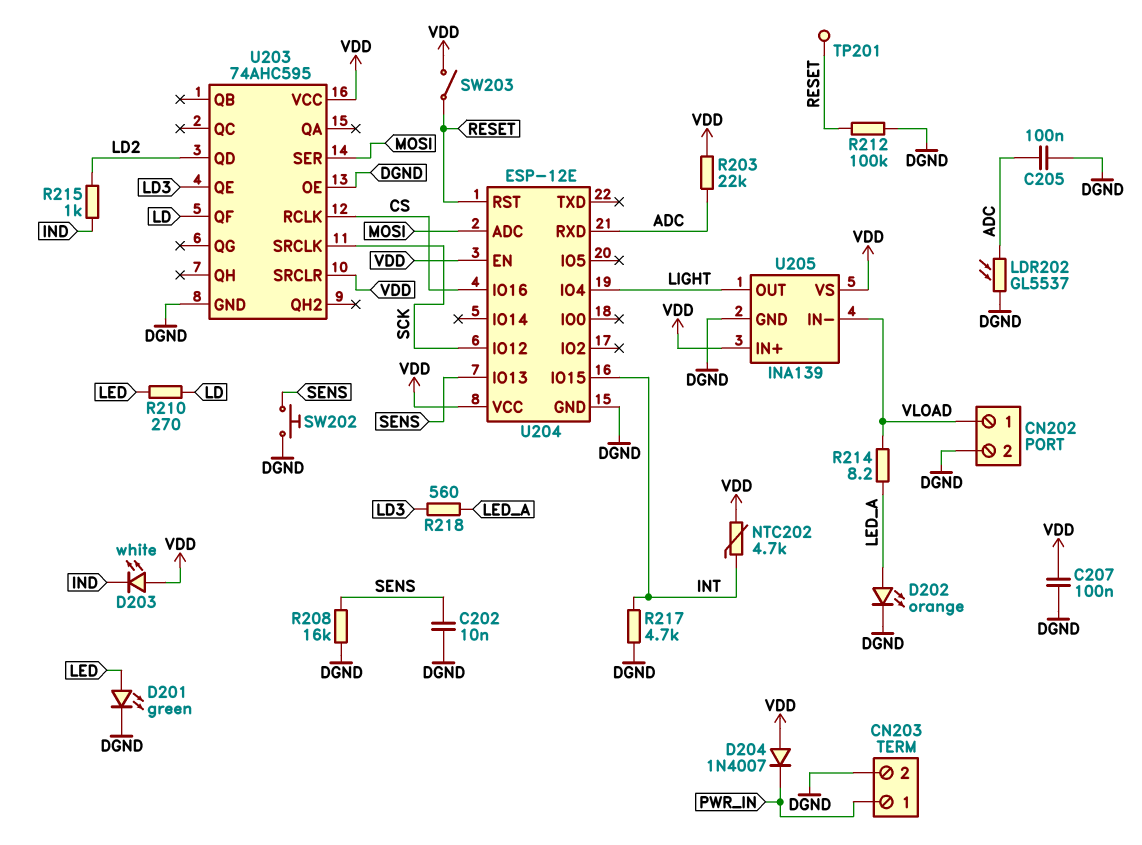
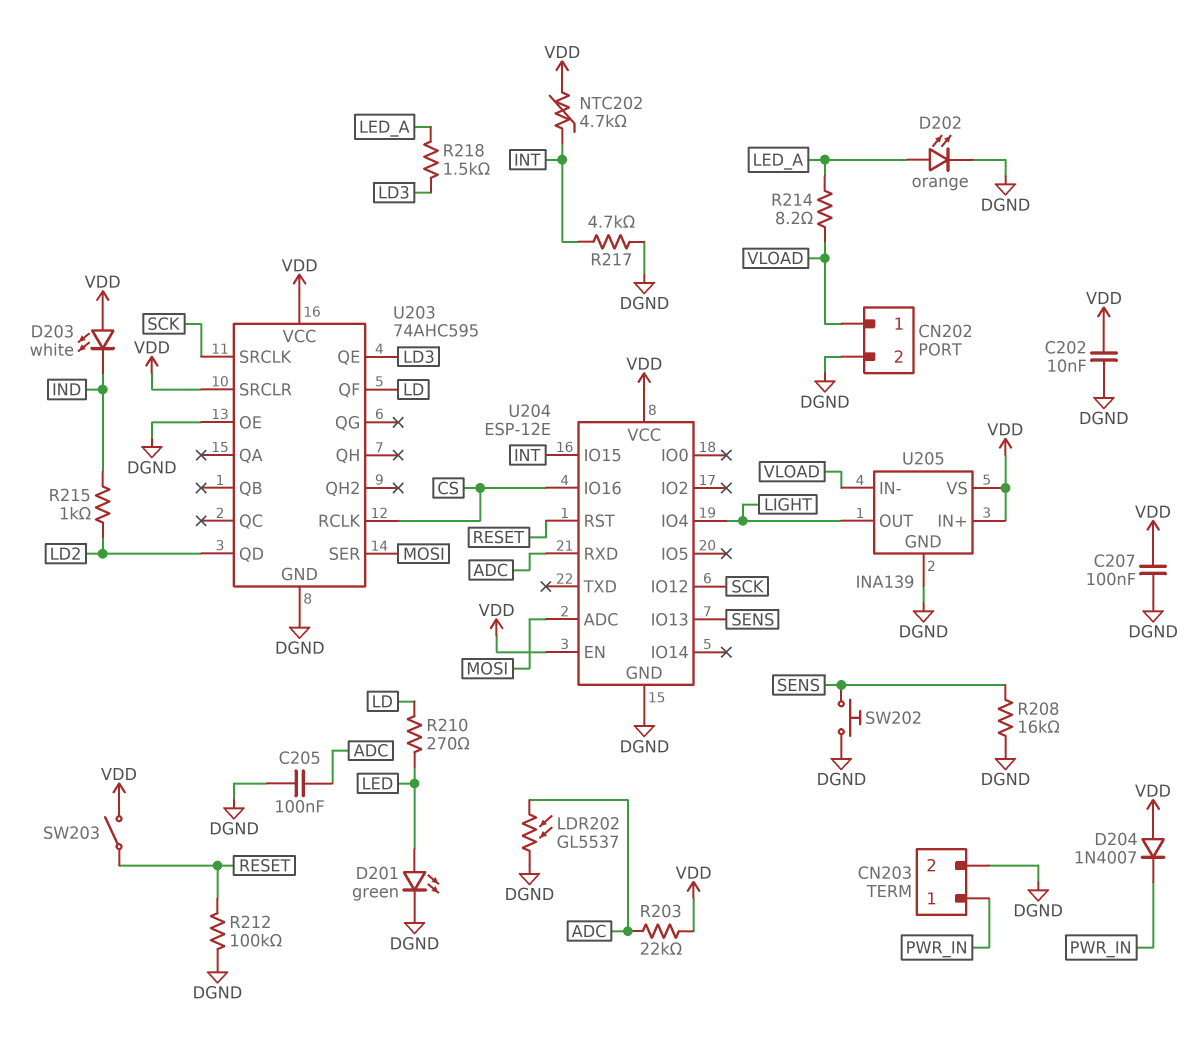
C202: 10nF (DGND, SENS) -> 10nF (DGND, VDD)
R218: 560 (LD3, LED_A) -> 1.5k (LD3, LED_A)
TP201: test point (RESET) -> none

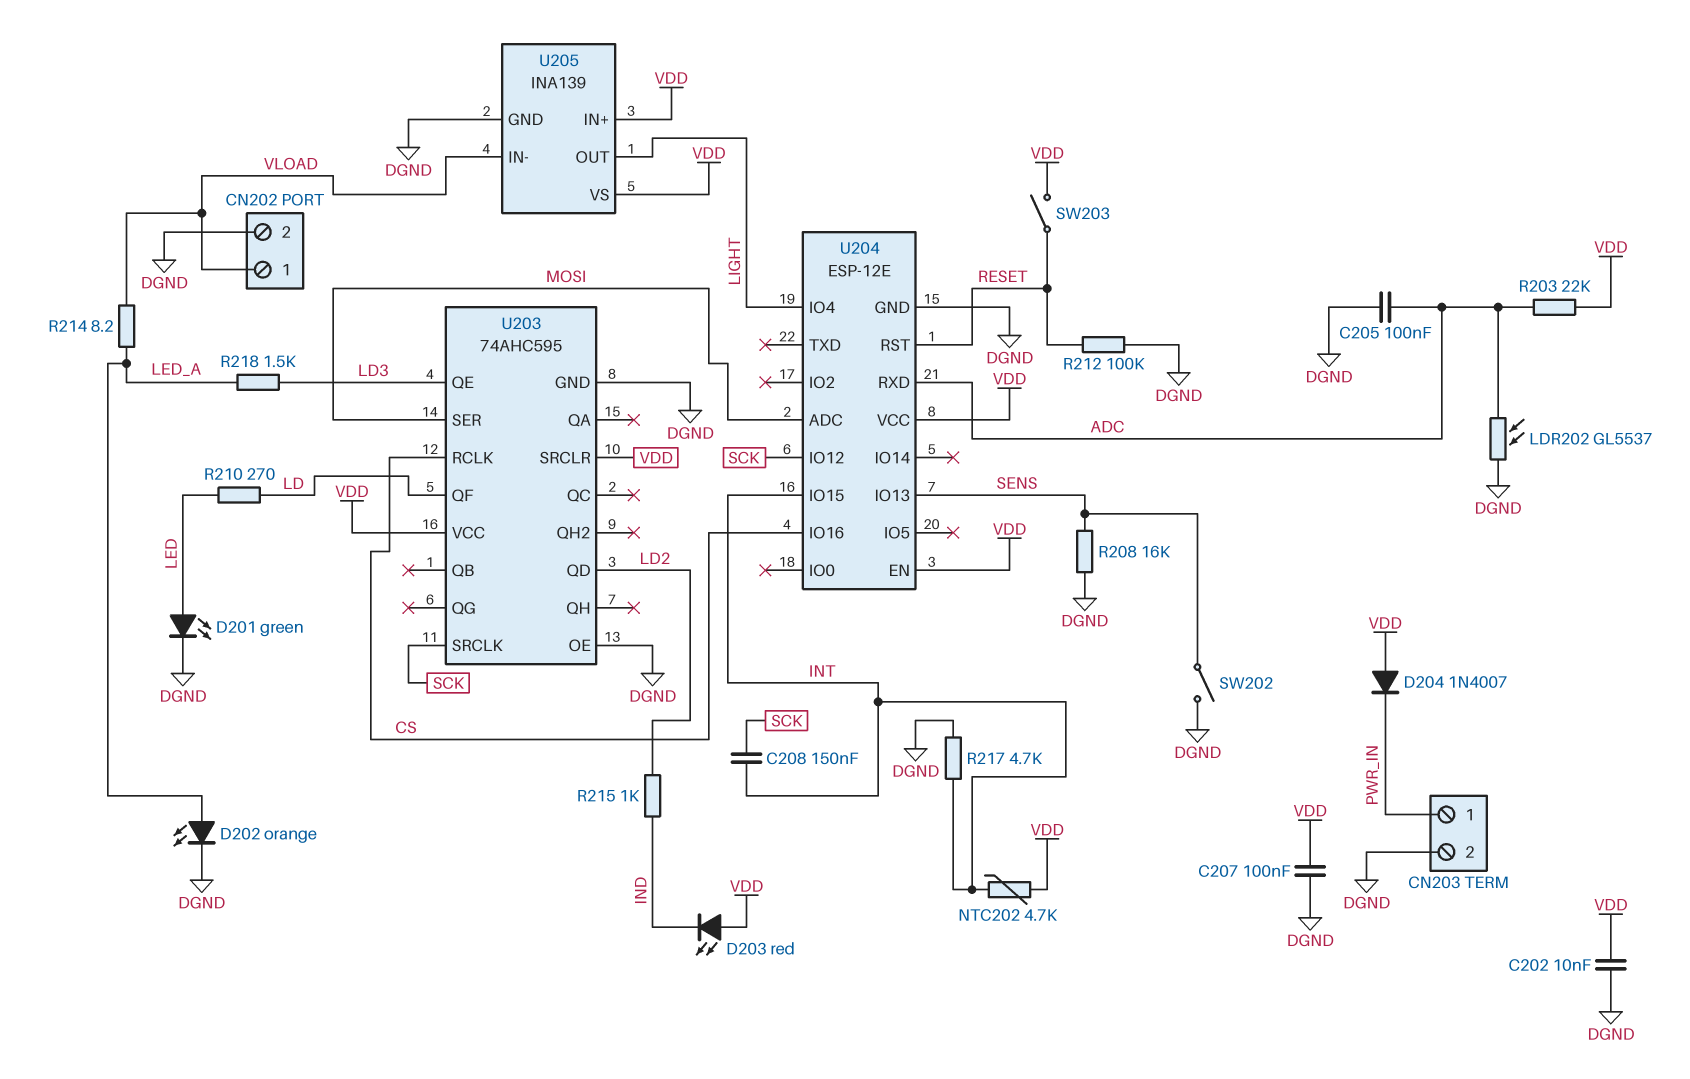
C208: none -> 150nF (INT, SCK)
D203: LED white (A VDD, K IND) -> LED red (A VDD, K IND)
SW202: button (DGND, SENS) -> switch (DGND, SENS)

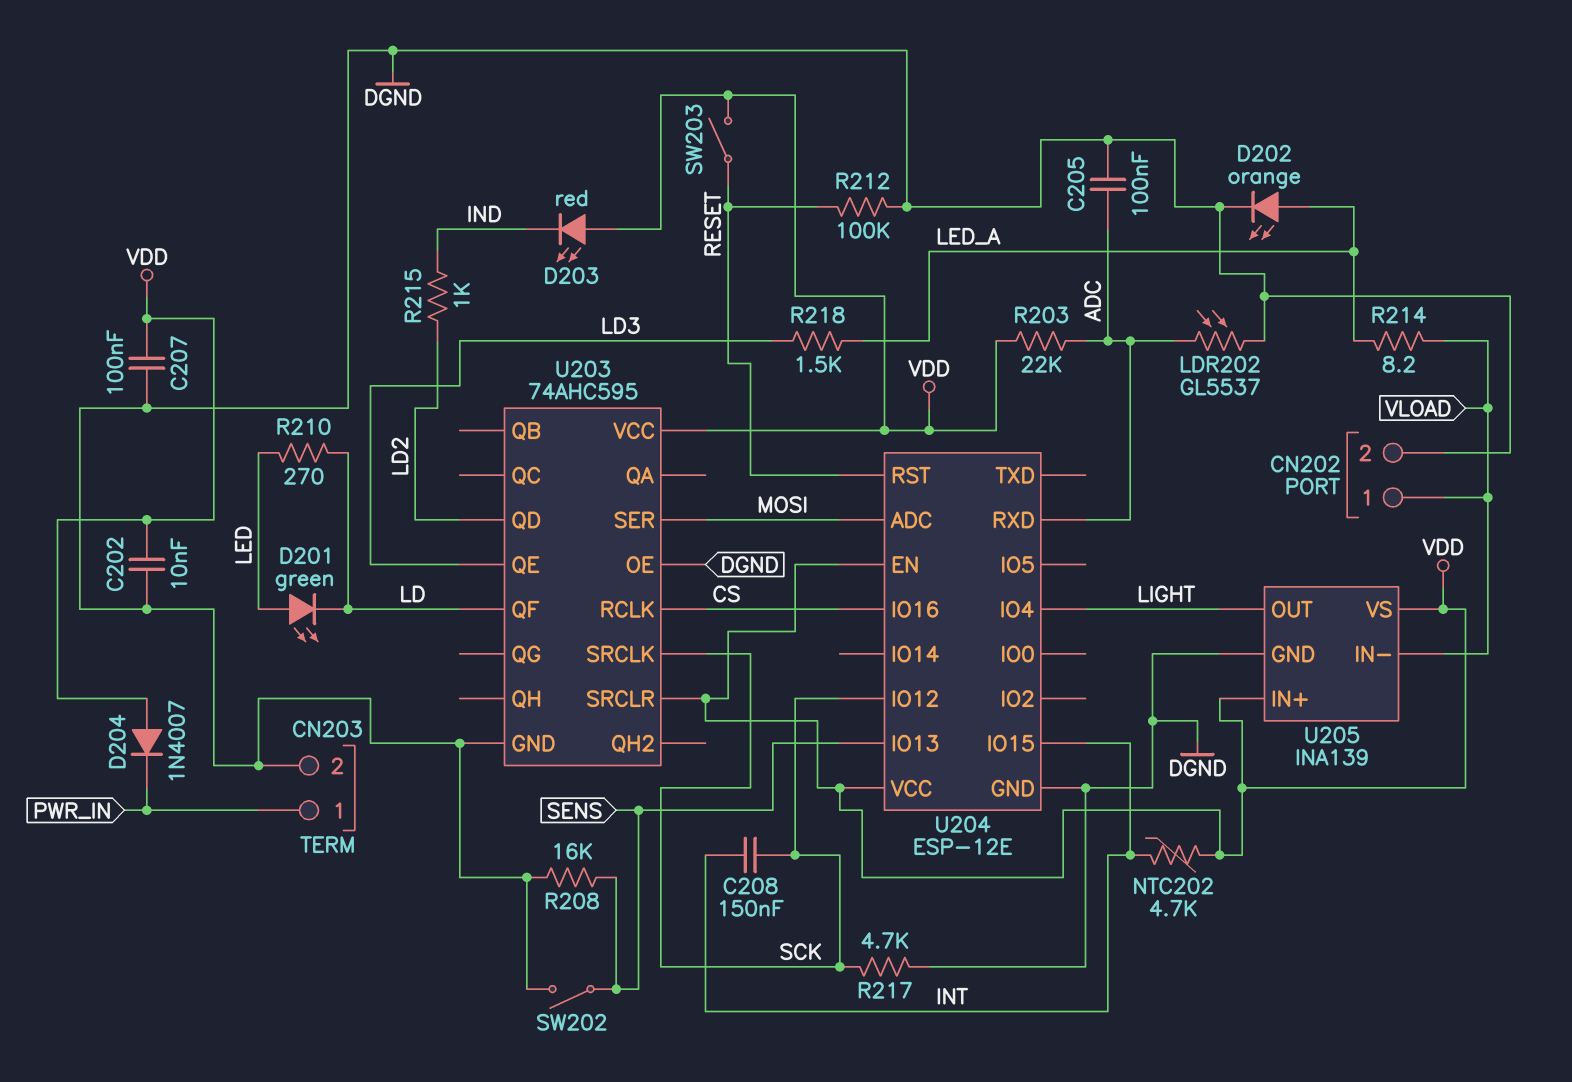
D201: LED green (A LED, K DGND) -> LED green (A LED, K LD)
R217: 4.7k (DGND, INT) -> 4.7k (DGND, SCK)

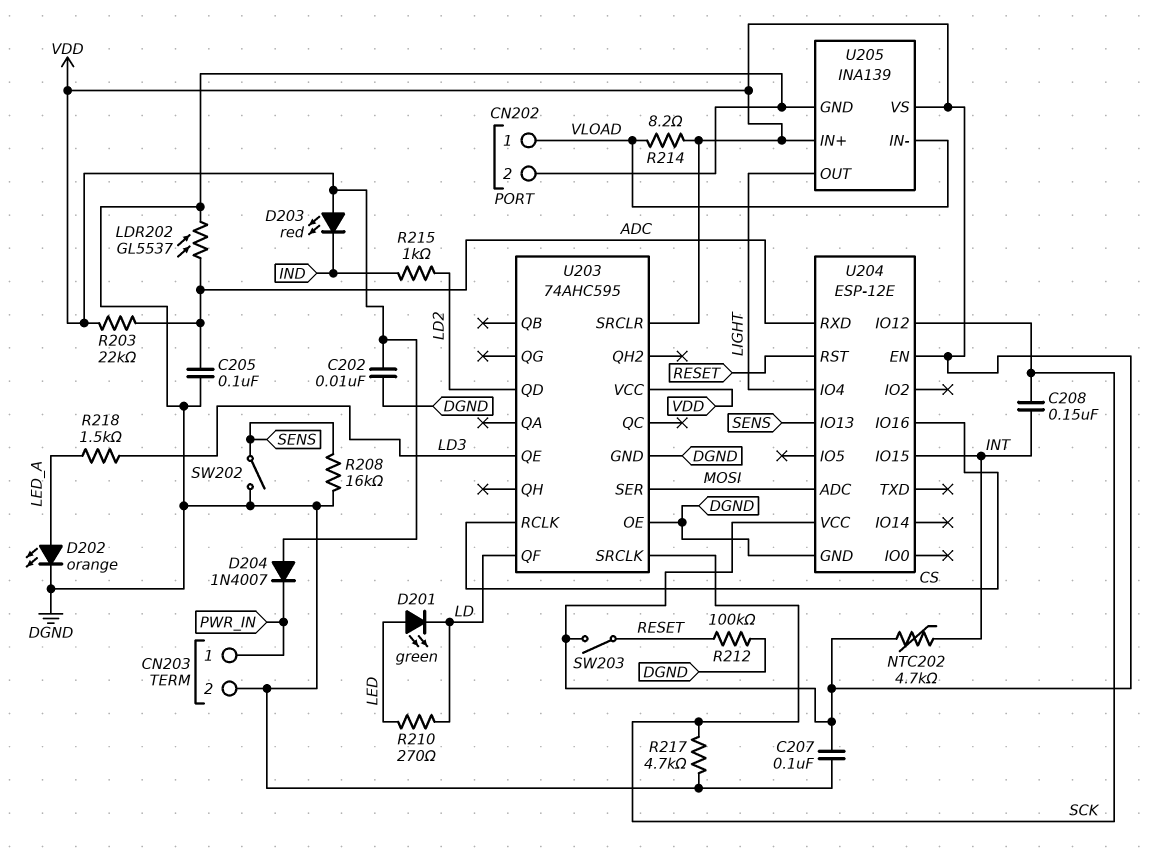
R214: 8.2 (LED_A, VLOAD) -> 8.2 (VDD, VLOAD)

